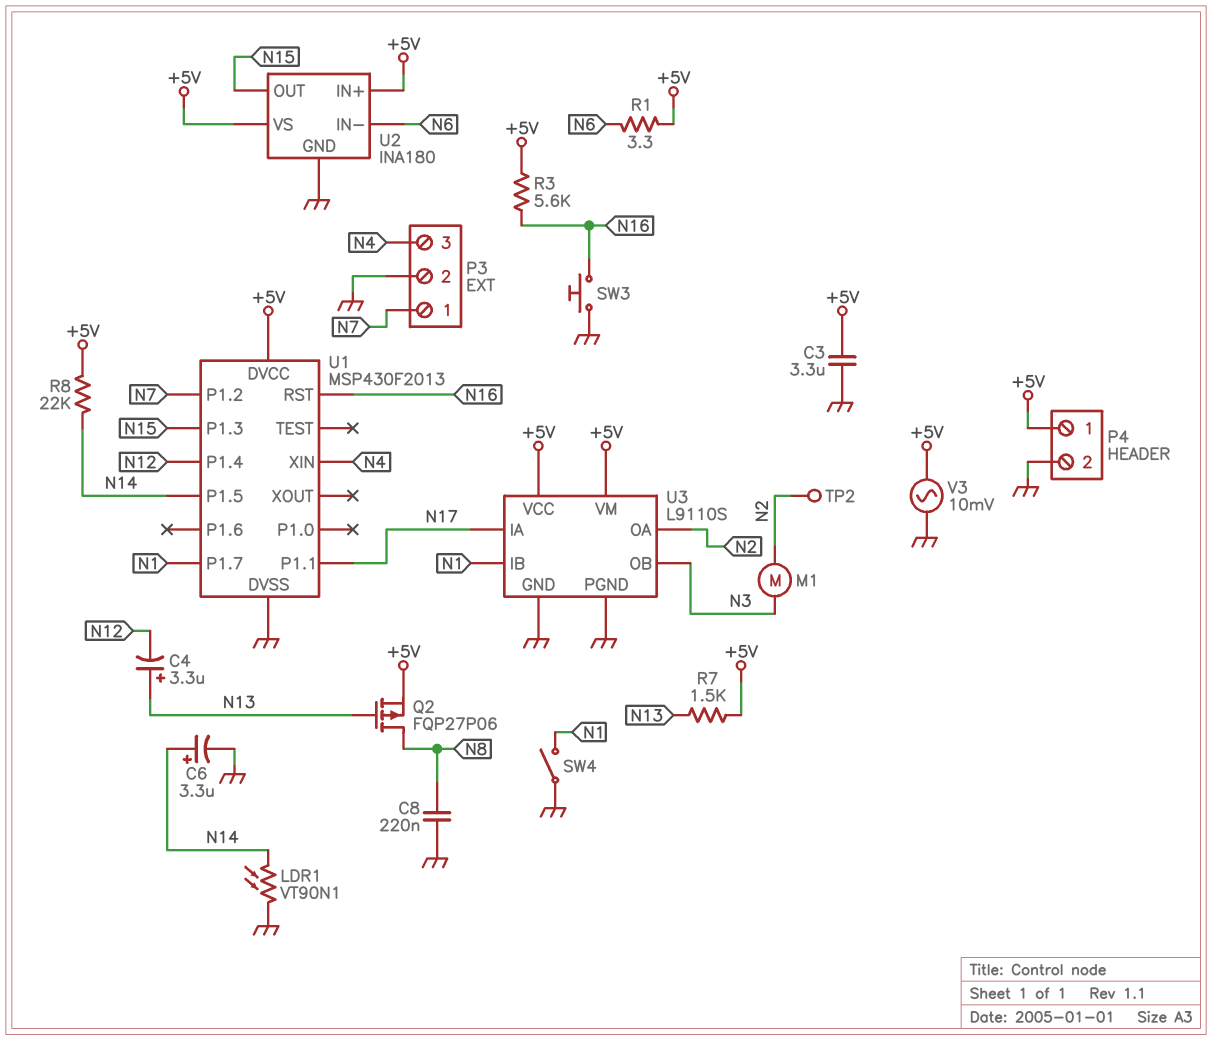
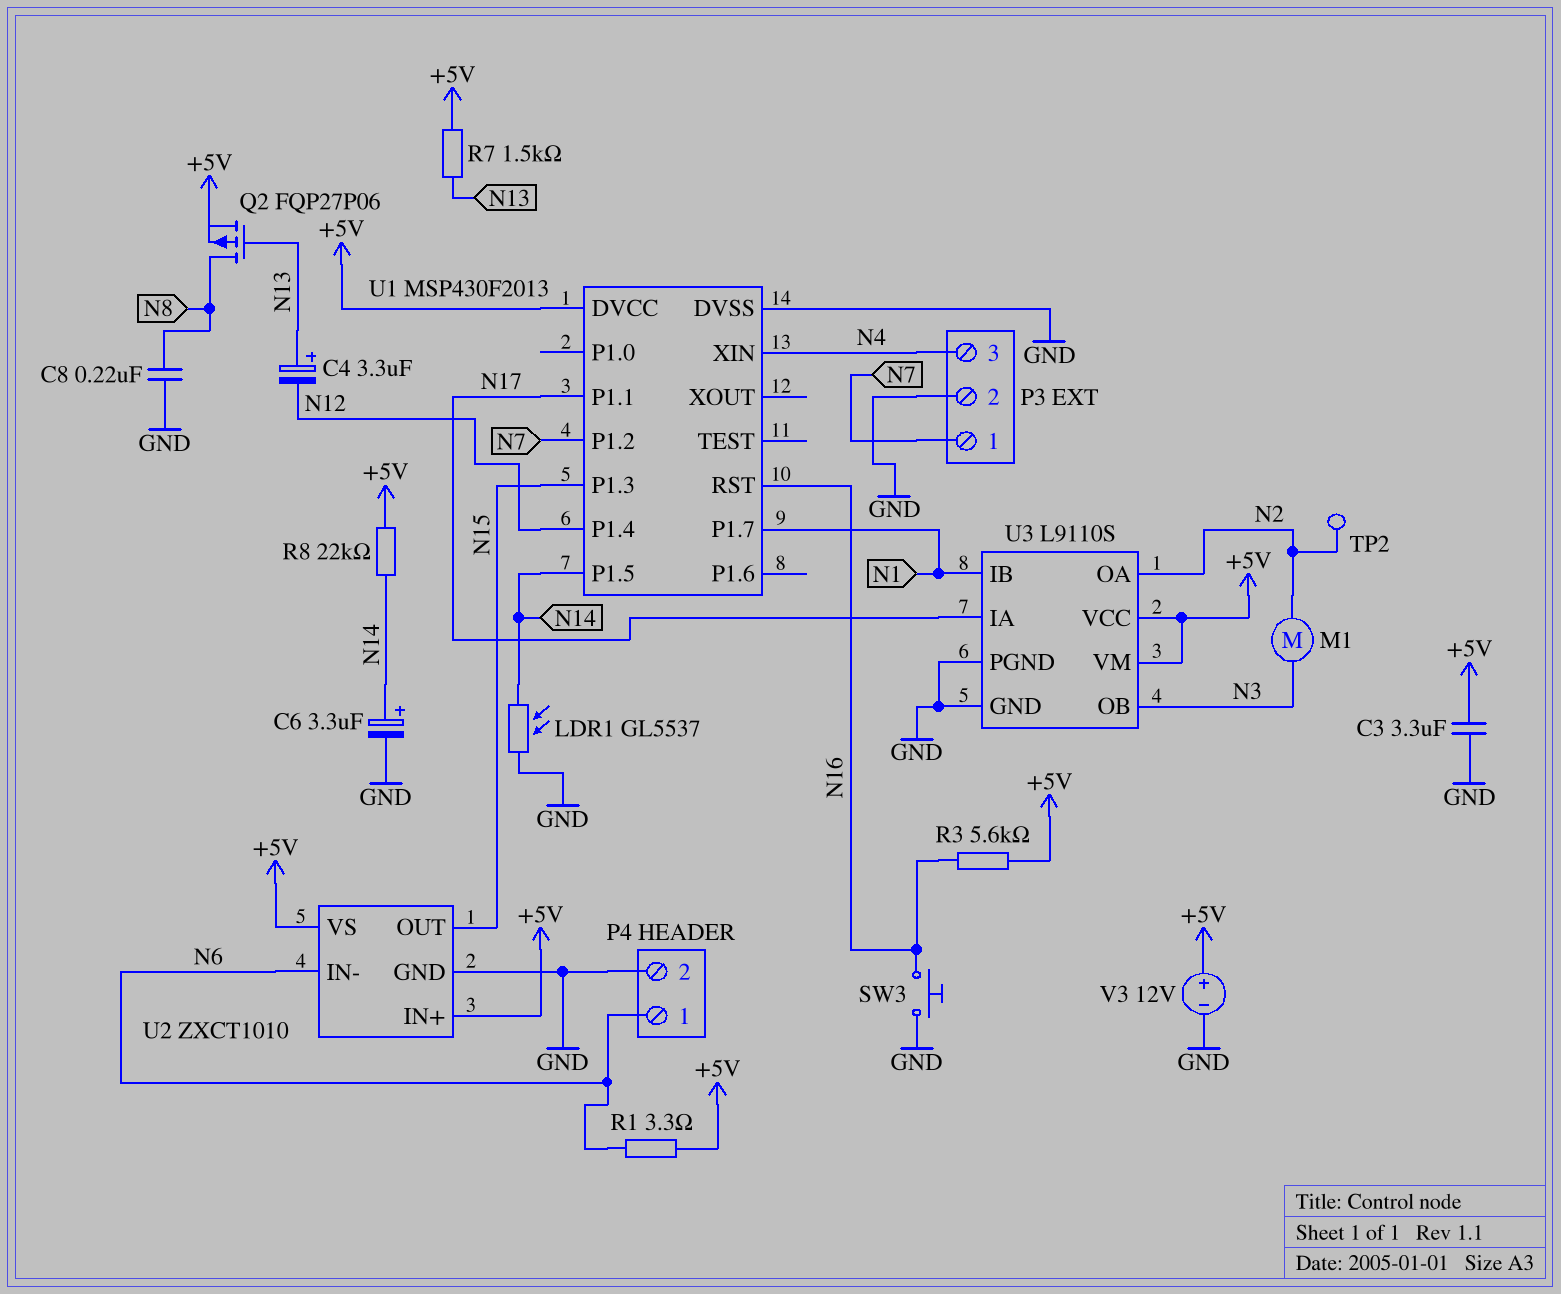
LDR1: VT90N1 (GND, N14) -> GL5537 (GND, N14)
P4 pin 1: +5V -> N6
SW4: switch (GND, N1) -> none
U2: INA180 -> ZXCT1010
V3: AC 10mV (+5V, GND) -> 12V (plus +5V, minus GND)

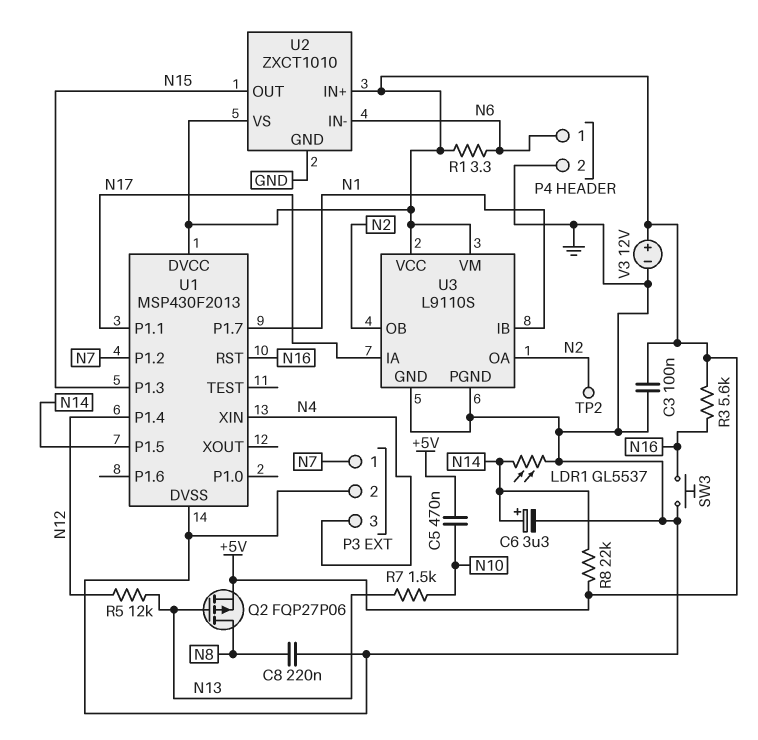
C3: 3.3uF (+5V, GND) -> 100nF (+5V, GND)
C4: 3.3uF (plus N13, minus N12) -> none
C5: none -> 470nF (+5V, N10)
M1: motor (N2, N3) -> none
R5: none -> 12k (N12, N13)
R7: 1.5k (+5V, N13) -> 1.5k (N10, N13)
U3 pin OB: N3 -> N2

